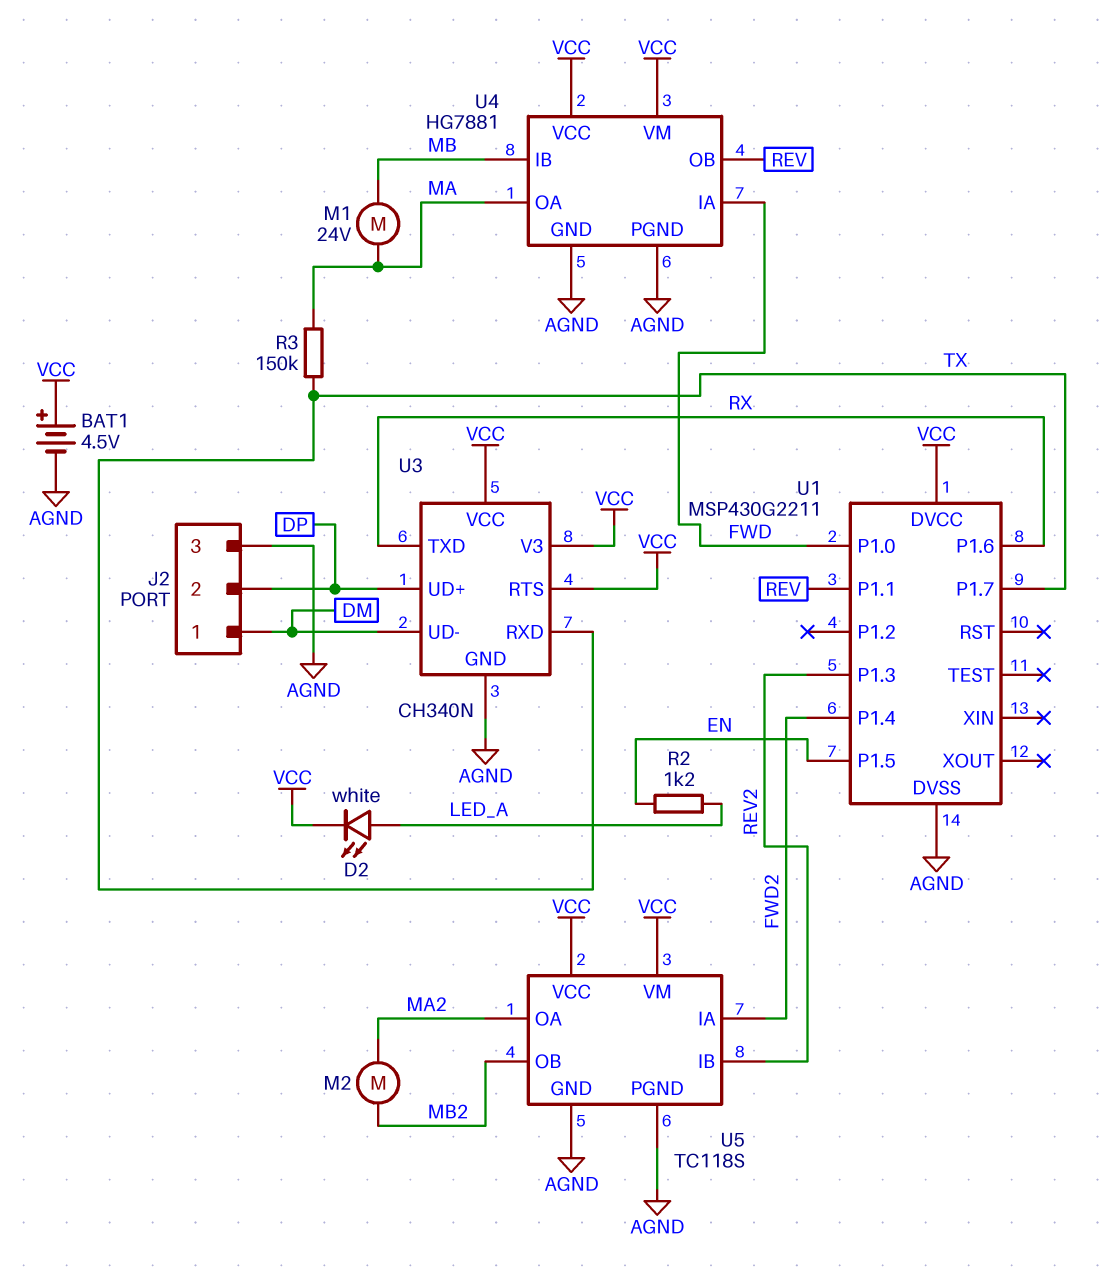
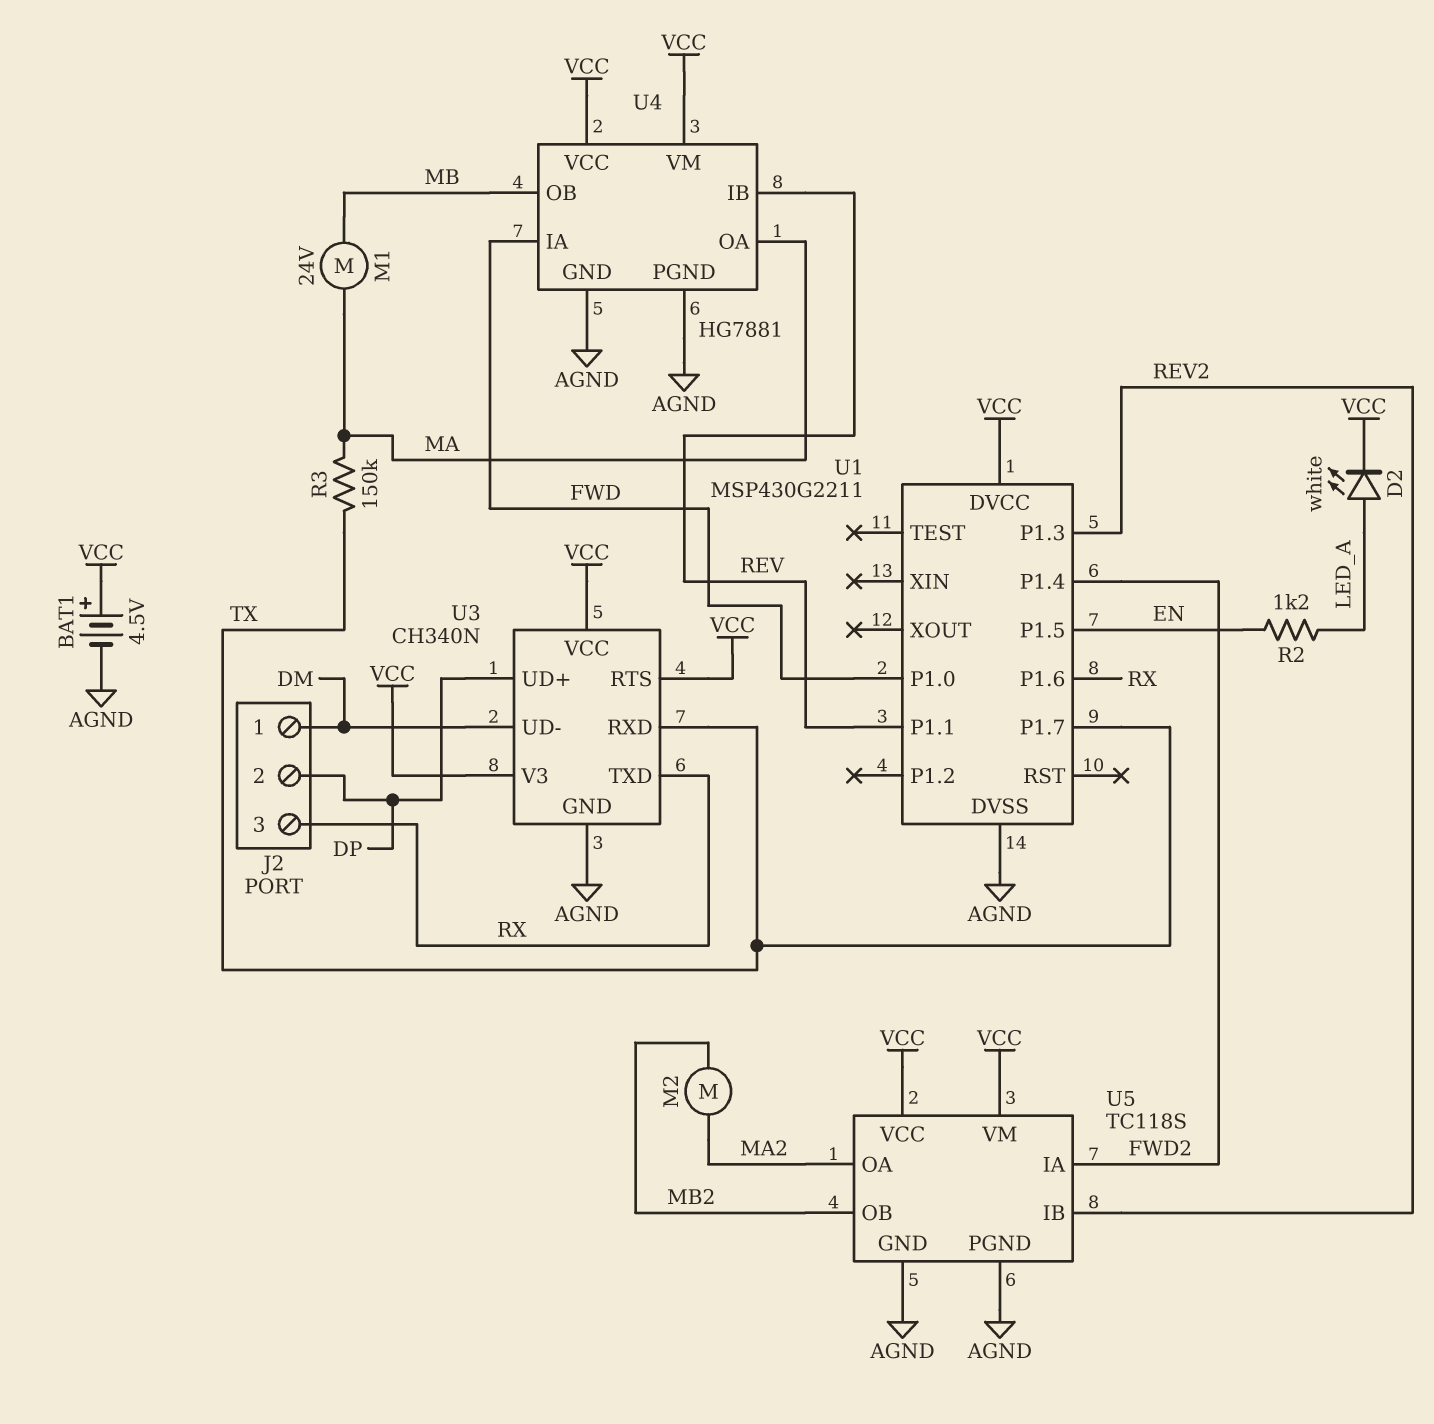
J2 pin 3: AGND -> RX
U4 pin IB: MB -> REV
U4 pin OB: REV -> MB

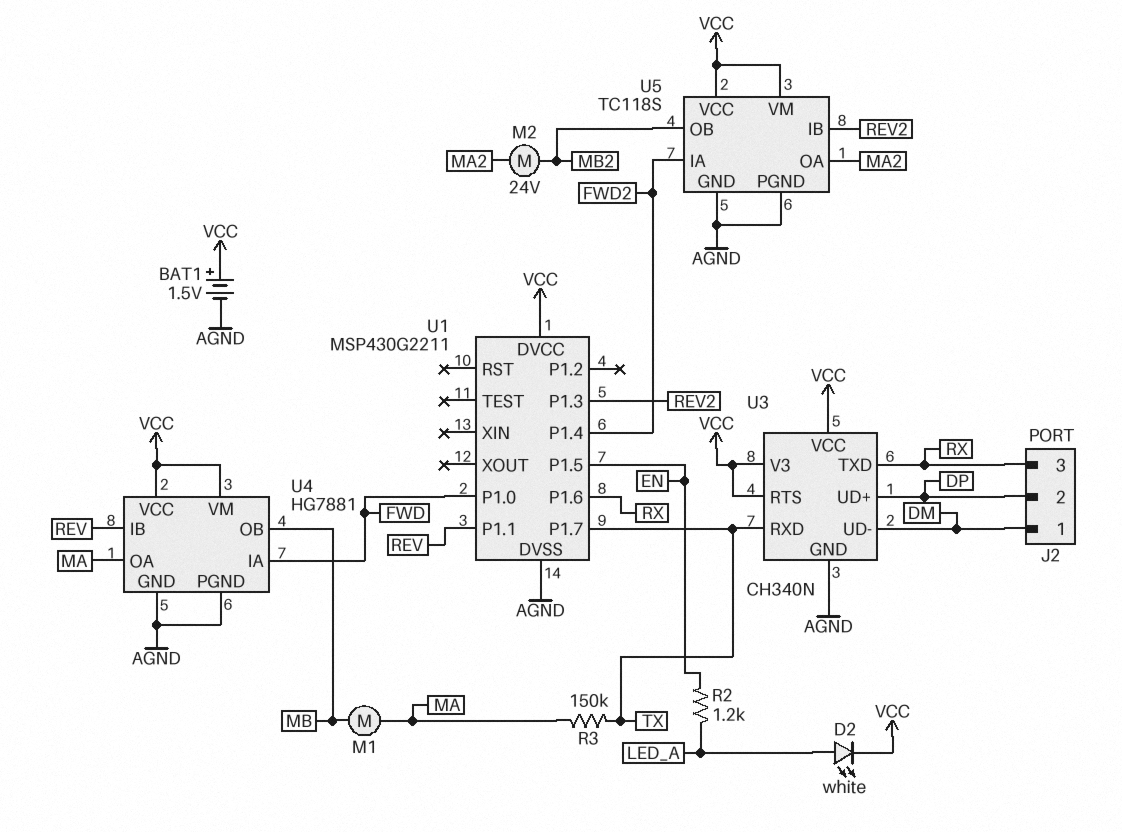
BAT1: 4.5V (plus VCC, minus AGND) -> 1.5V (plus VCC, minus AGND)
M1: motor 24V (MA, MB) -> motor (MA, MB)
M2: motor (MA2, MB2) -> motor 24V (MA2, MB2)

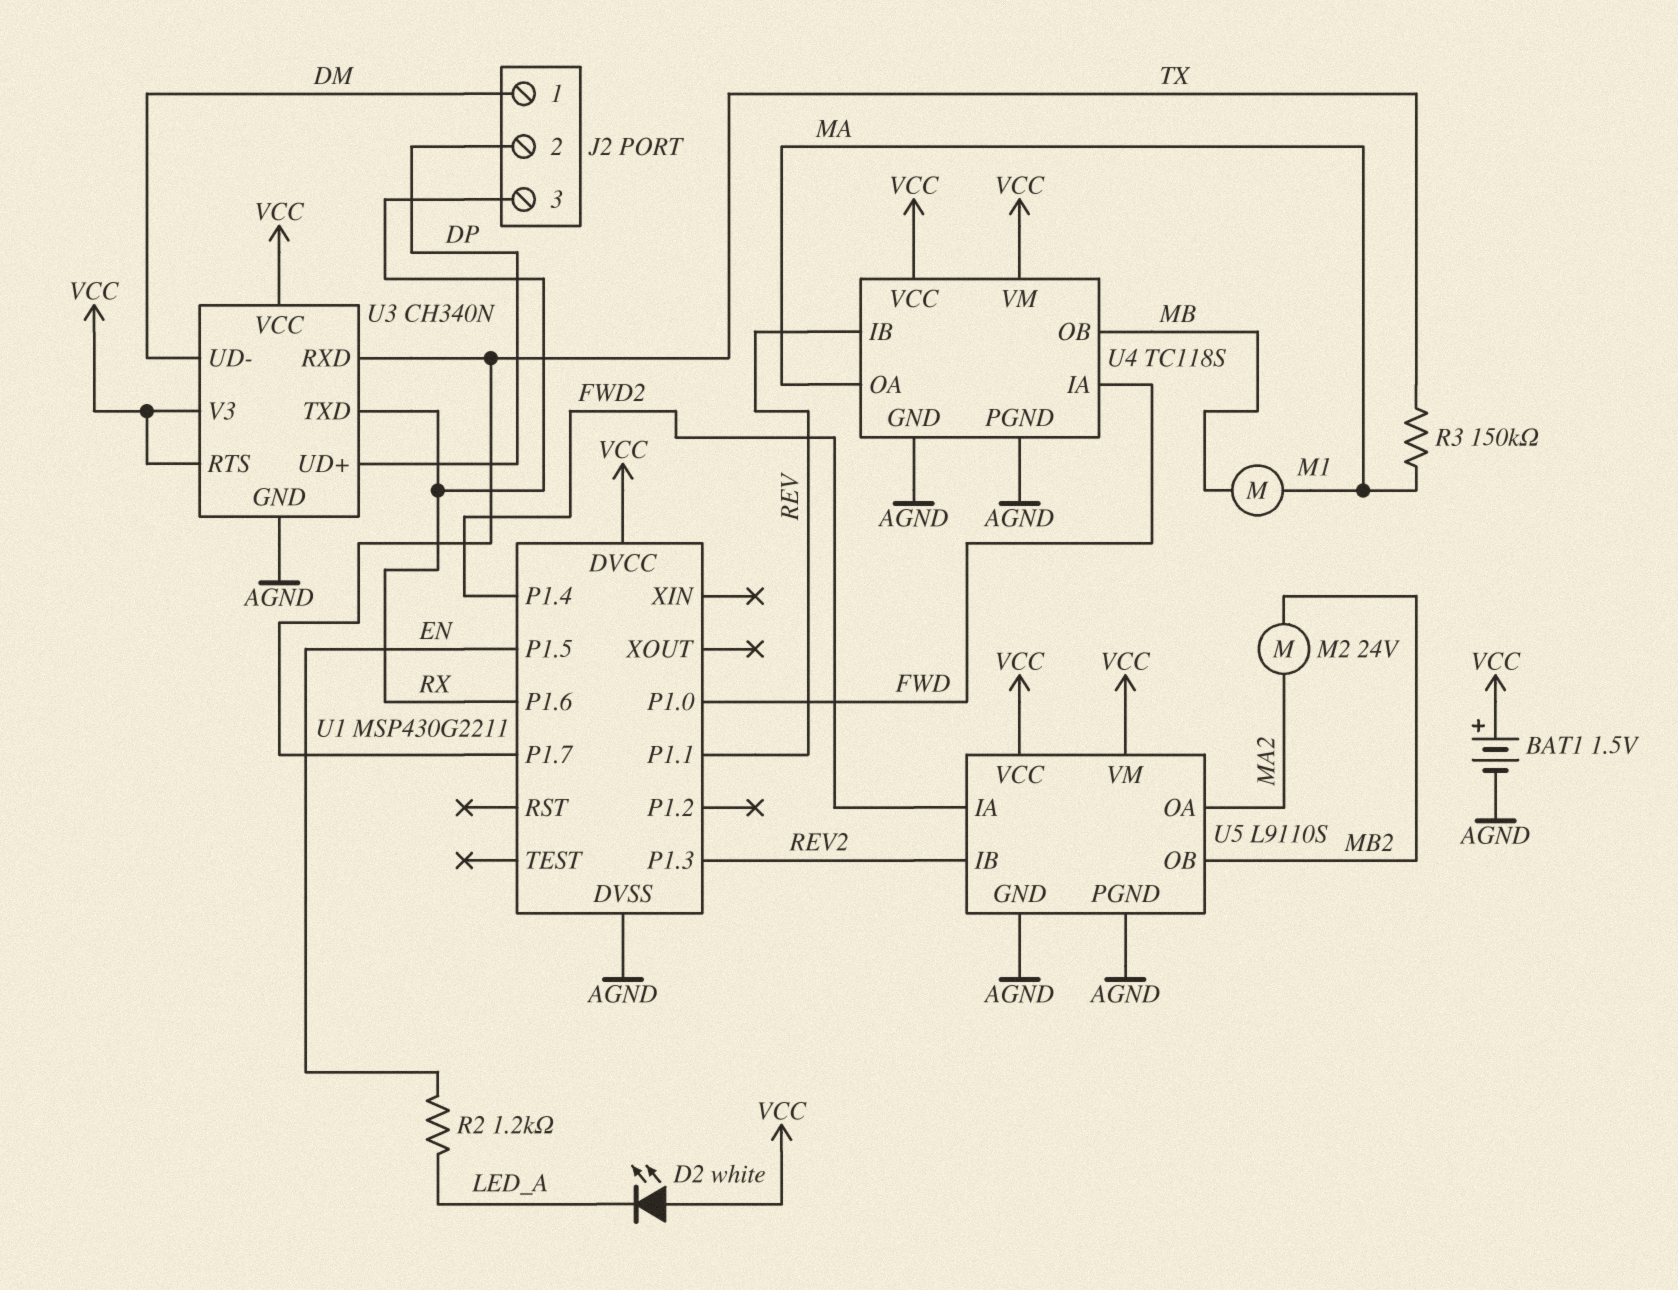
D2: LED white (A LED_A, K VCC) -> LED white (A VCC, K LED_A)
U4: HG7881 -> TC118S
U5: TC118S -> L9110S

